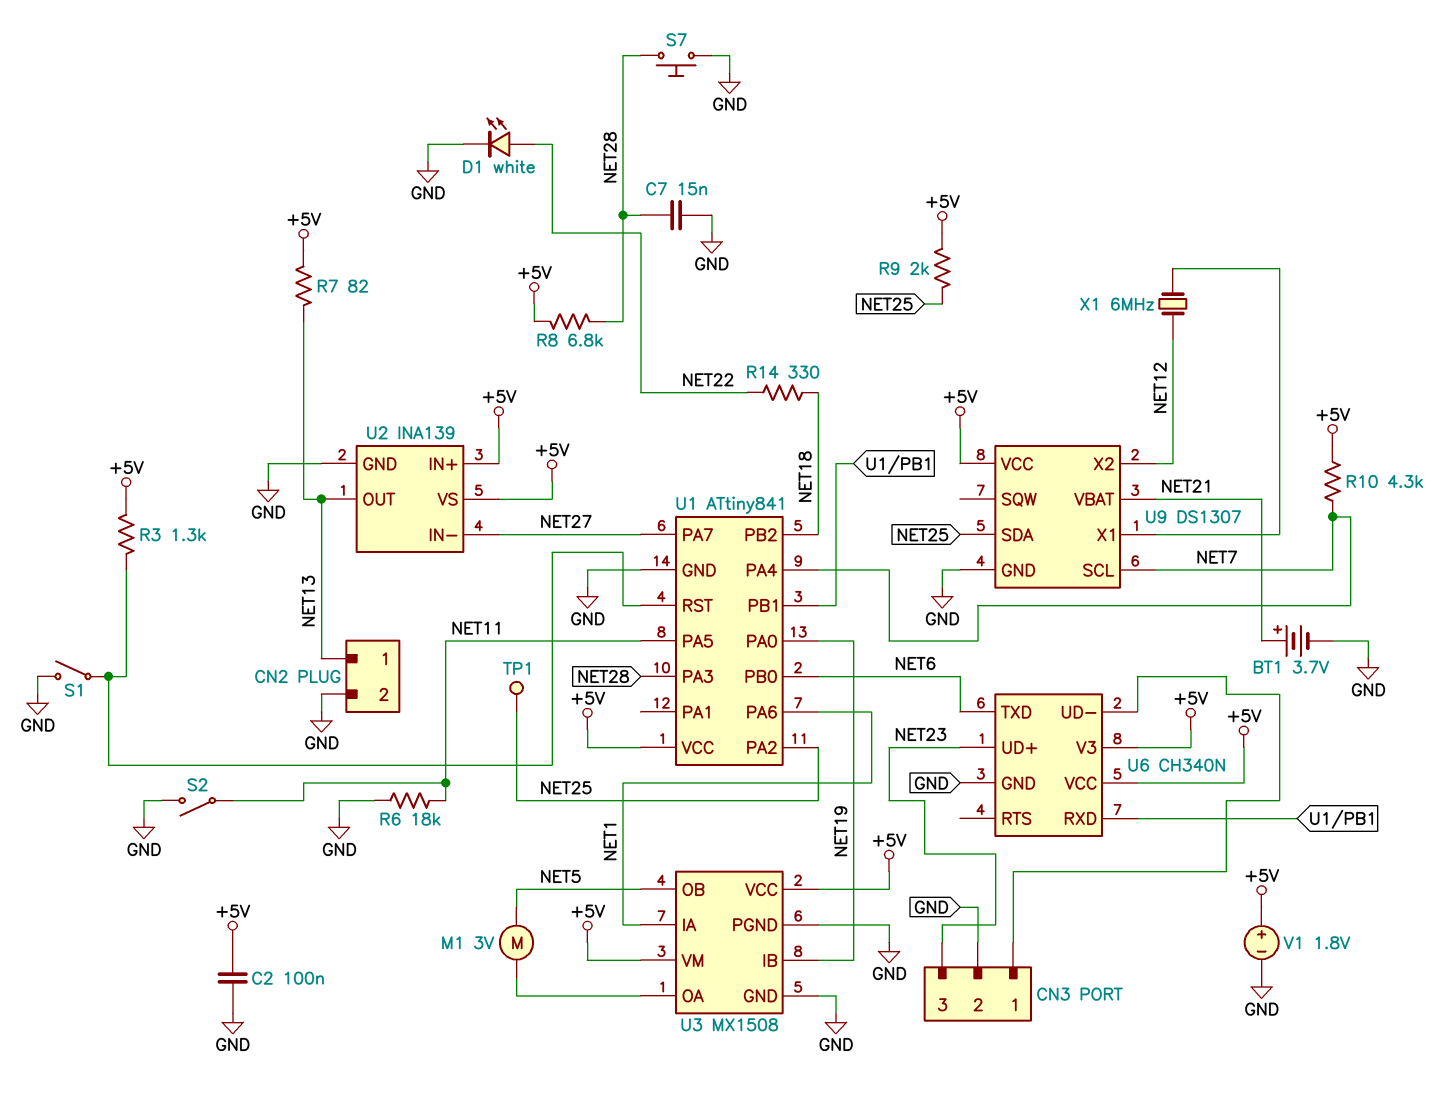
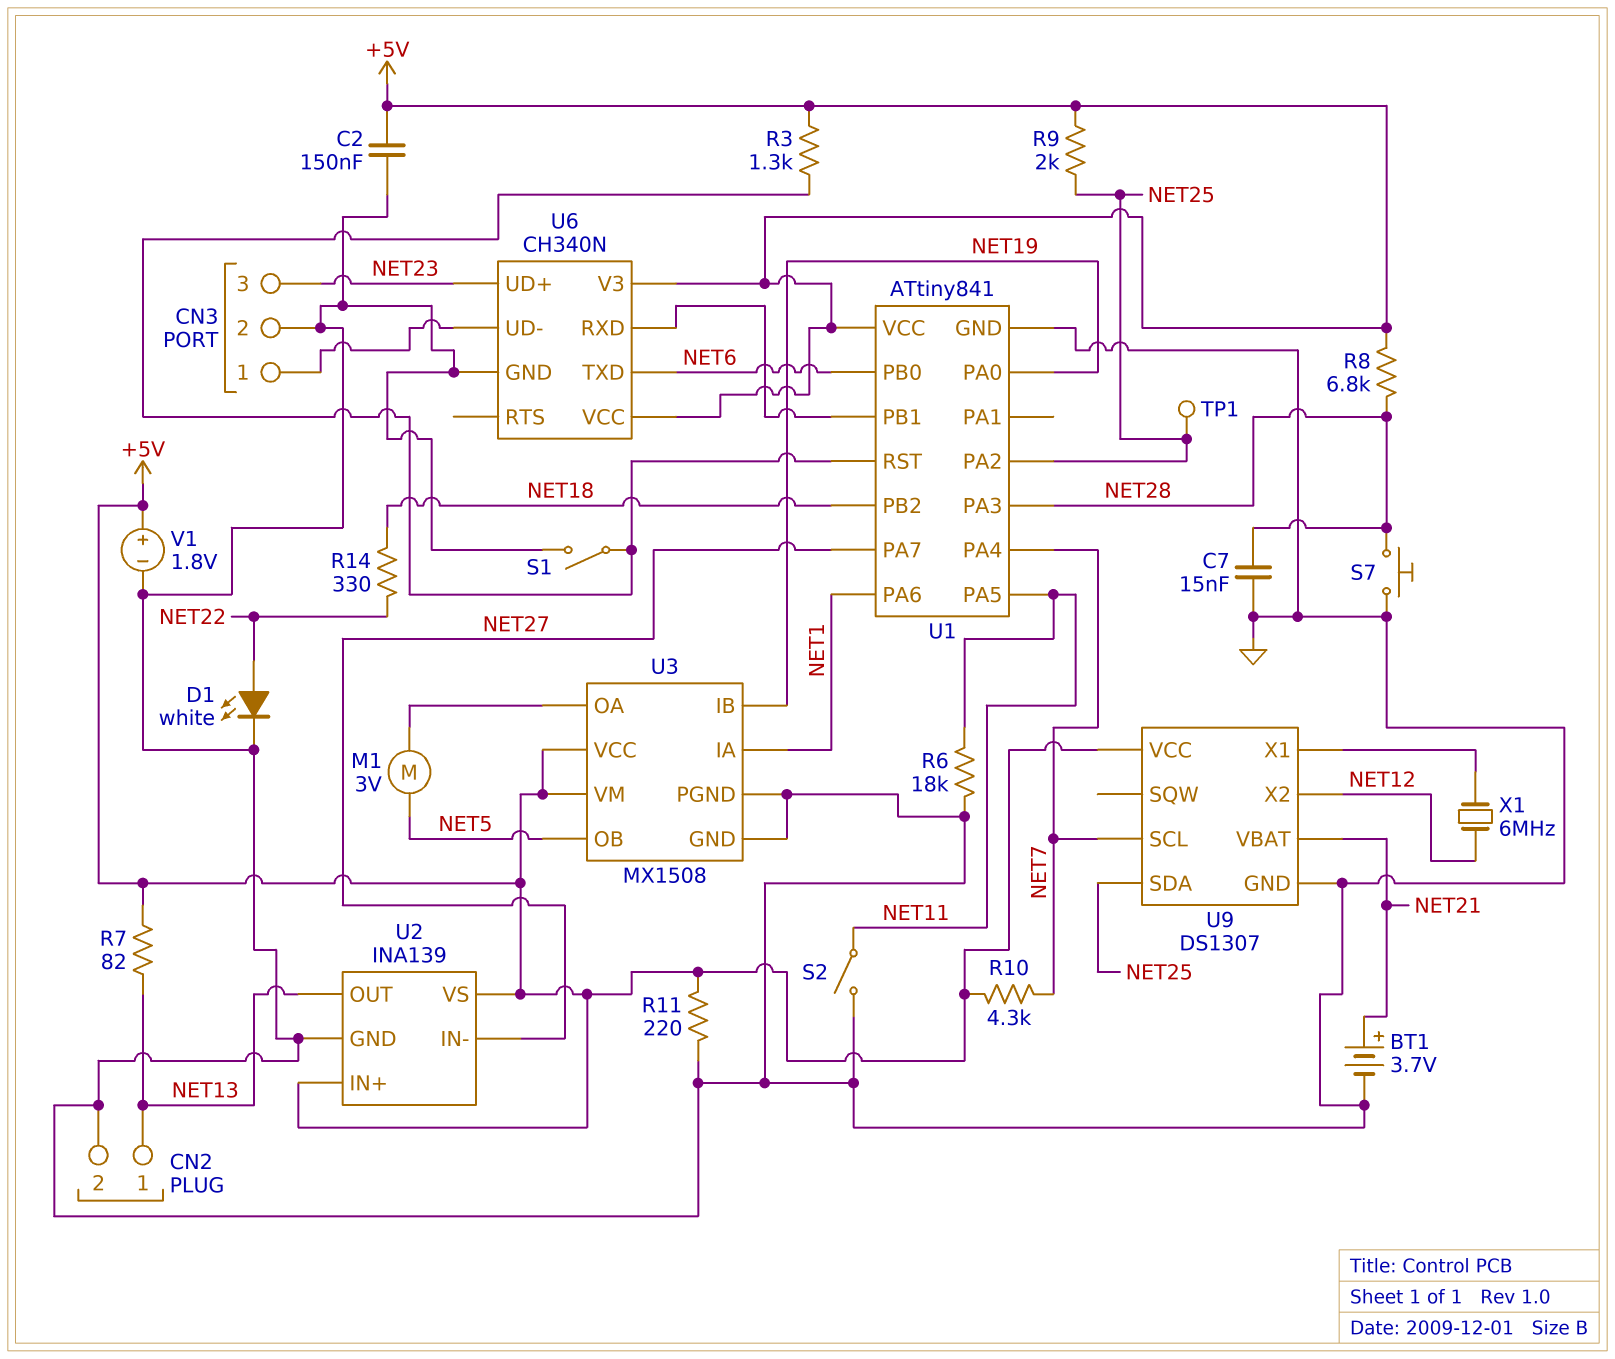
C2: 100nF (+5V, GND) -> 150nF (+5V, GND)
R11: none -> 220 (+5V, GND)

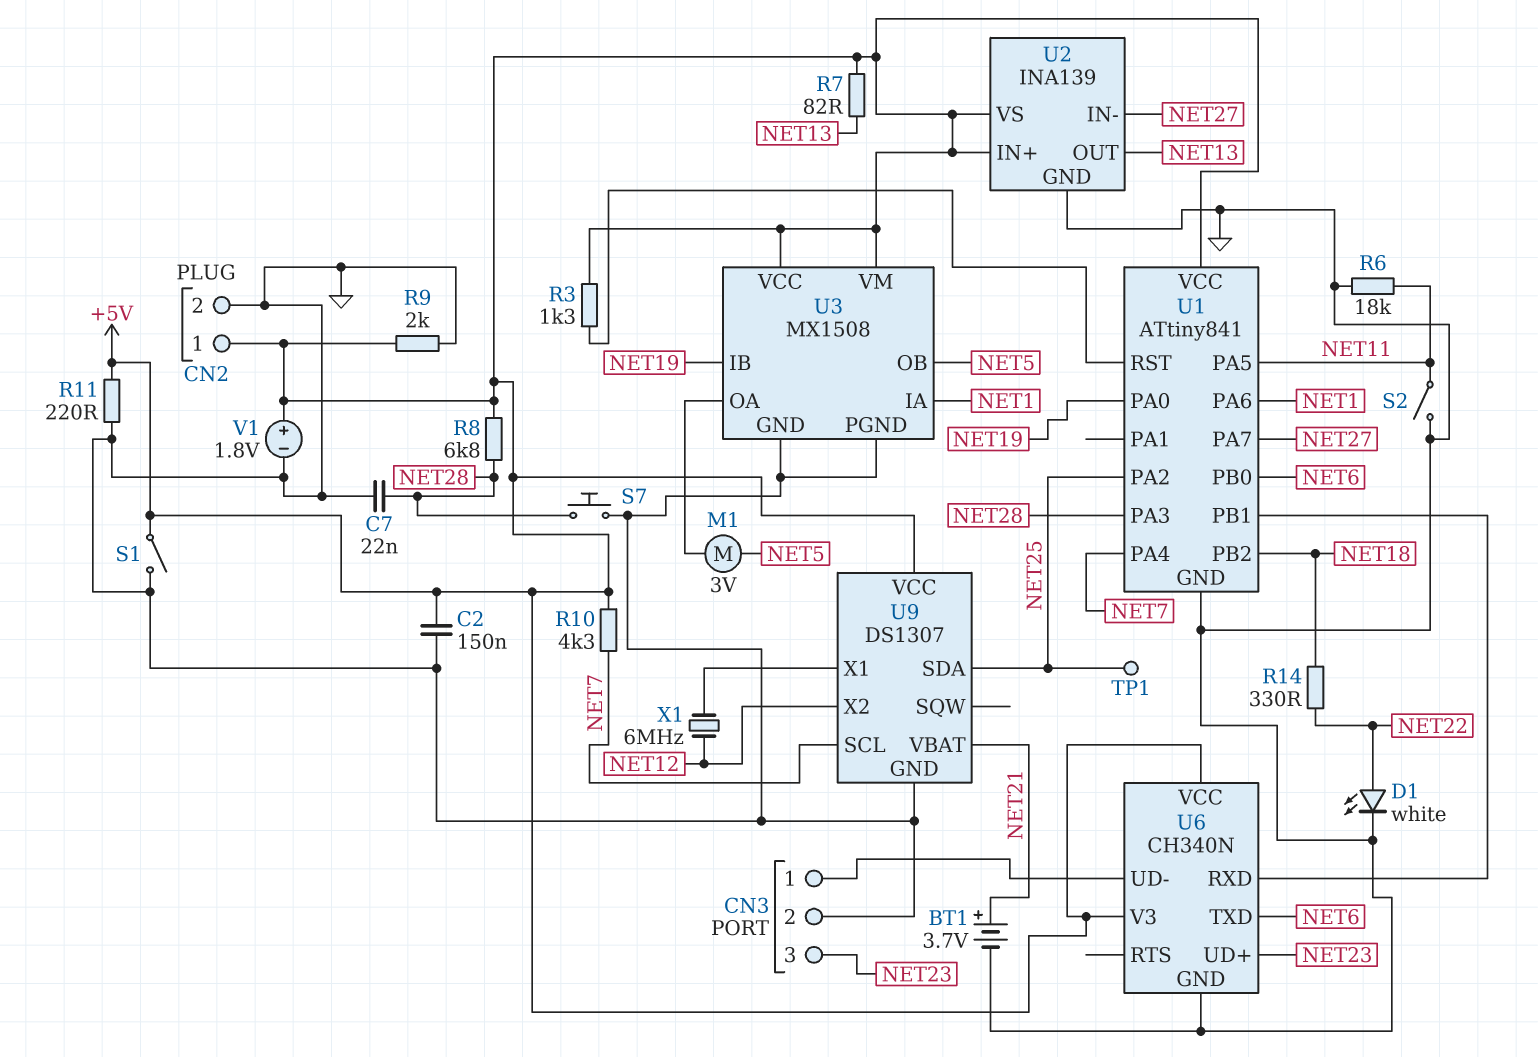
C7: 15nF (GND, NET28) -> 22nF (GND, NET28)
CN2 pin 1: NET13 -> +5V
R9: 2k (+5V, NET25) -> 2k (+5V, GND)
S1: switch (GND, U1/RST) -> switch (+5V, GND)

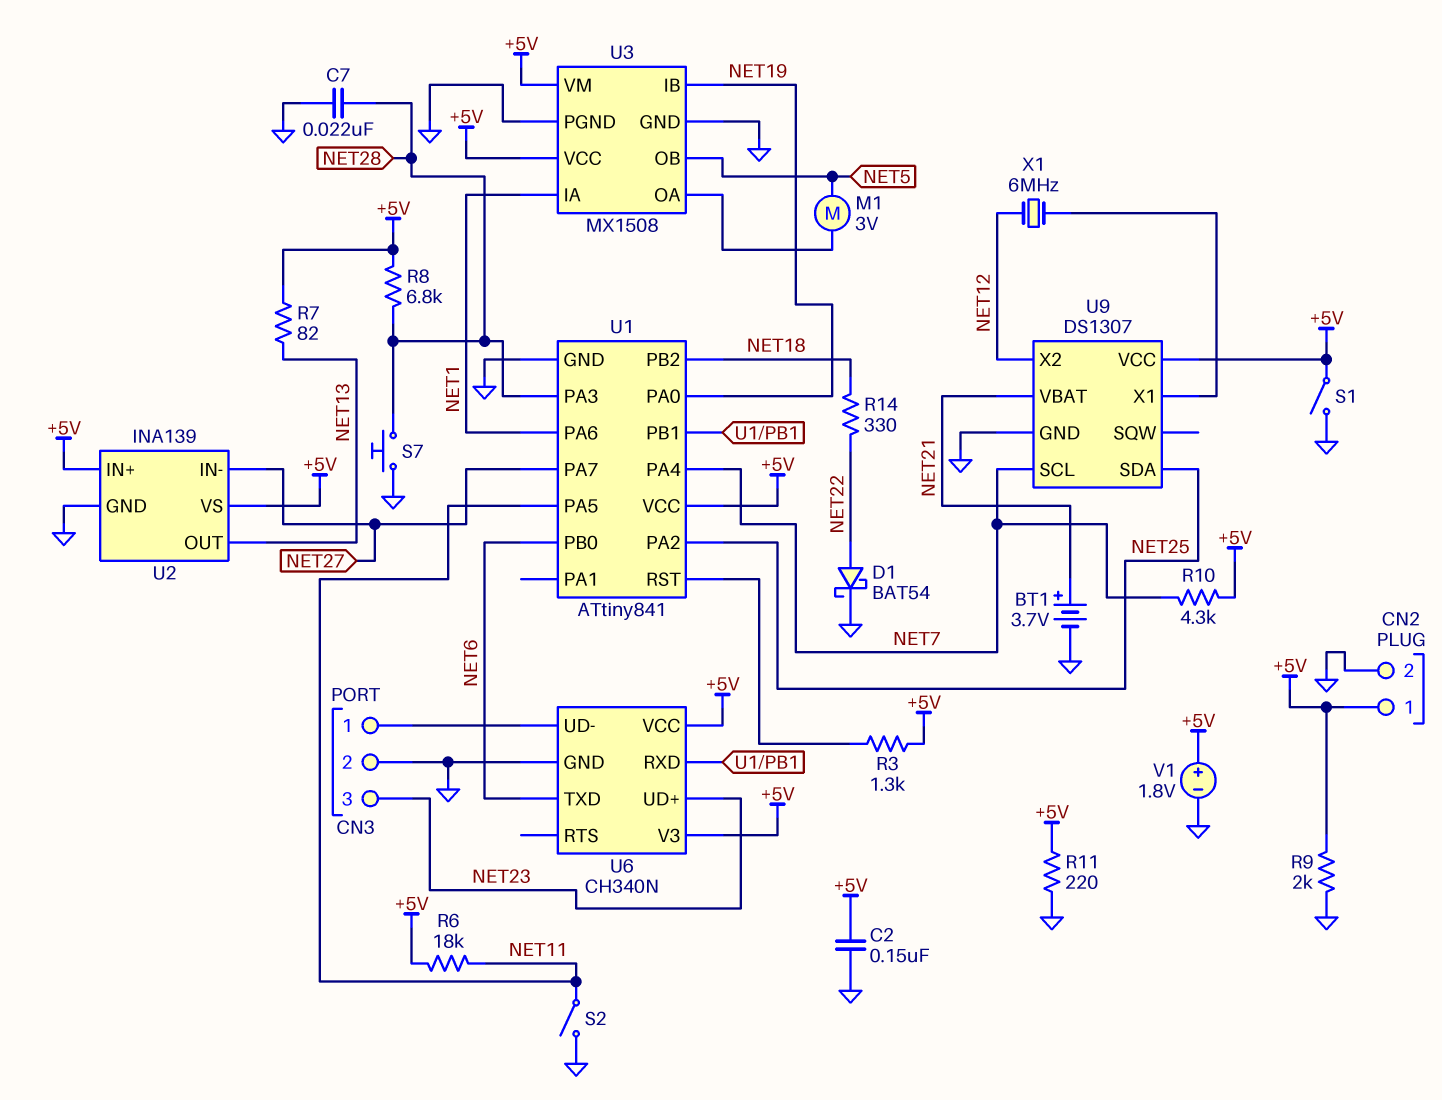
D1: LED white (A NET22, K GND) -> schottky BAT54 (A NET22, K GND)
R6: 18k (GND, NET11) -> 18k (+5V, NET11)
TP1: test point (NET25) -> none

